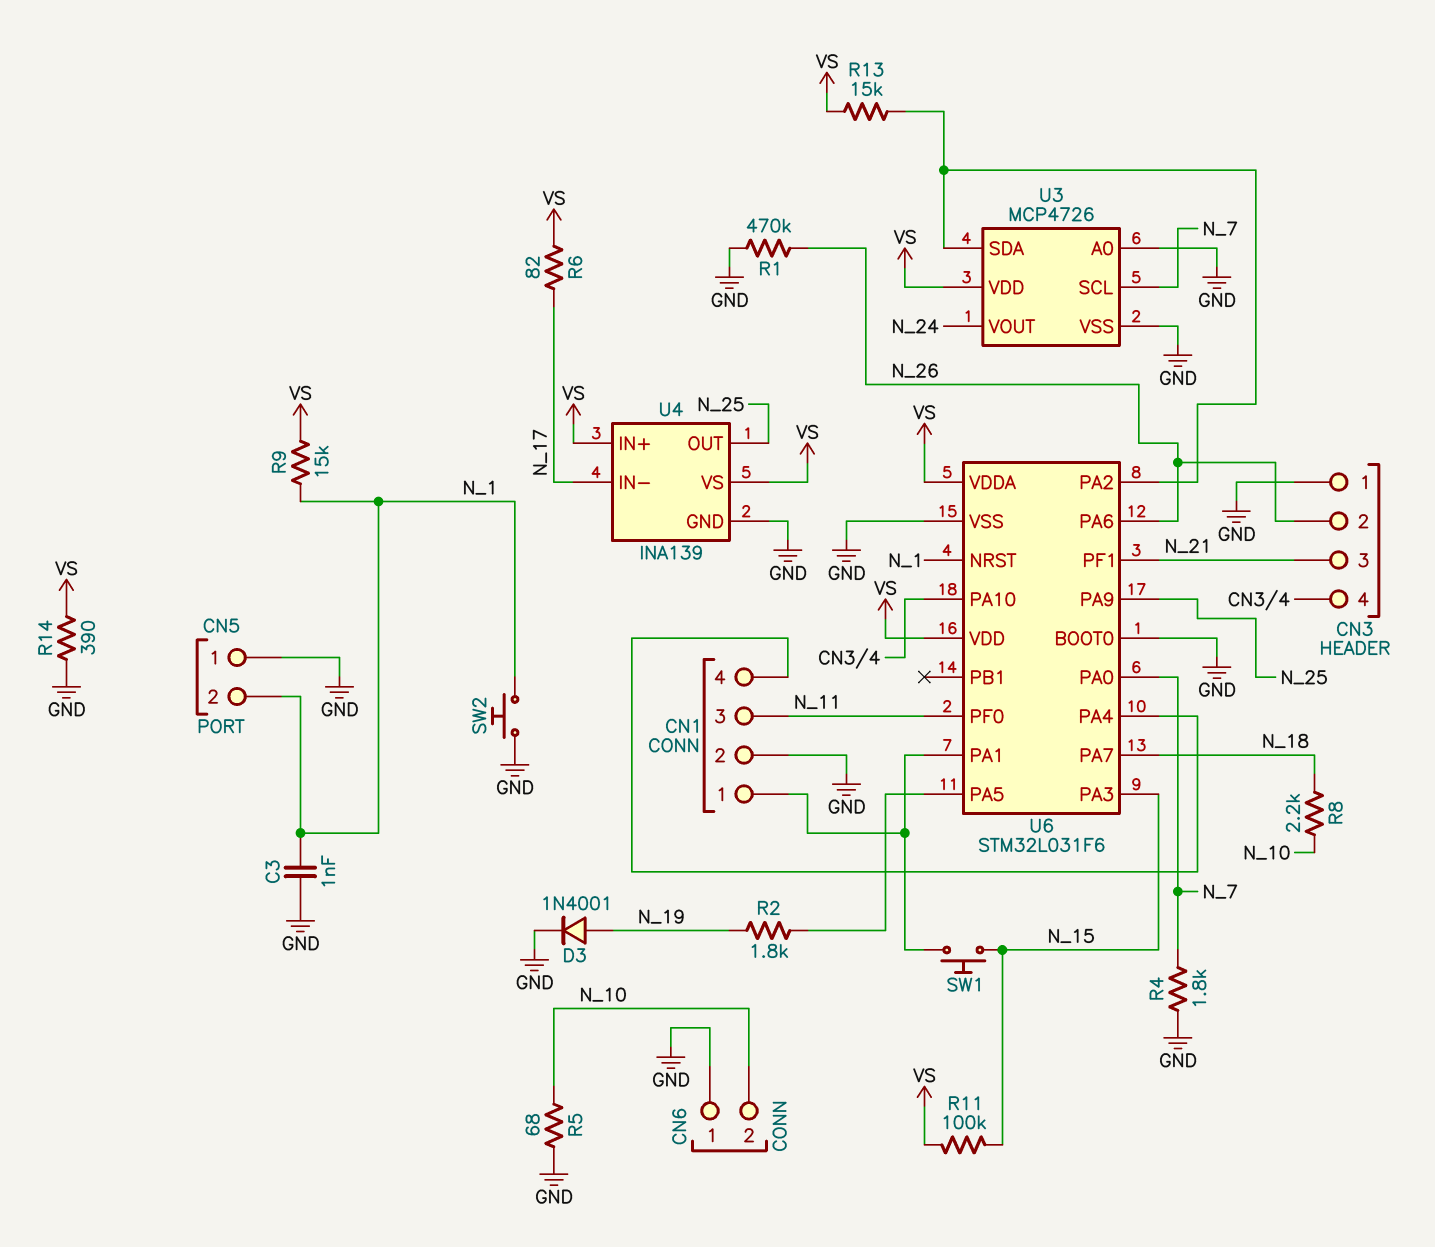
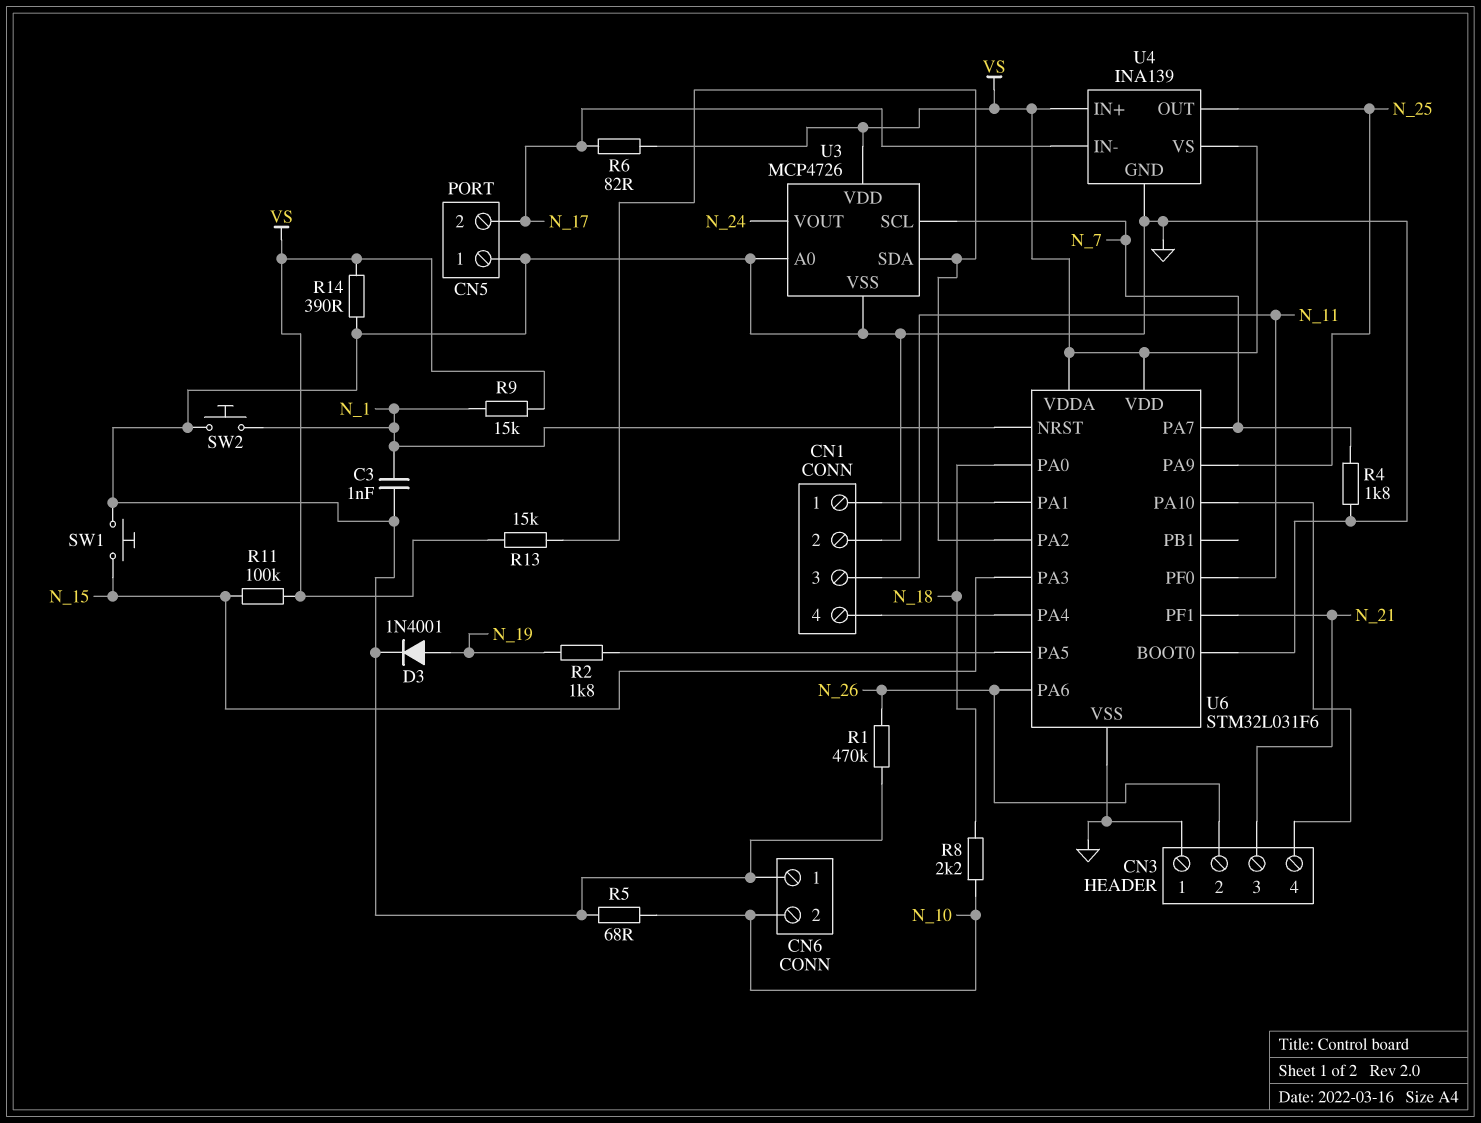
CN5 pin 2: N_1 -> N_17
SW1: button (CN1/1, N_15) -> button (GND, N_15)
U6 pin PA0: N_7 -> N_18
U6 pin PA7: N_18 -> N_7

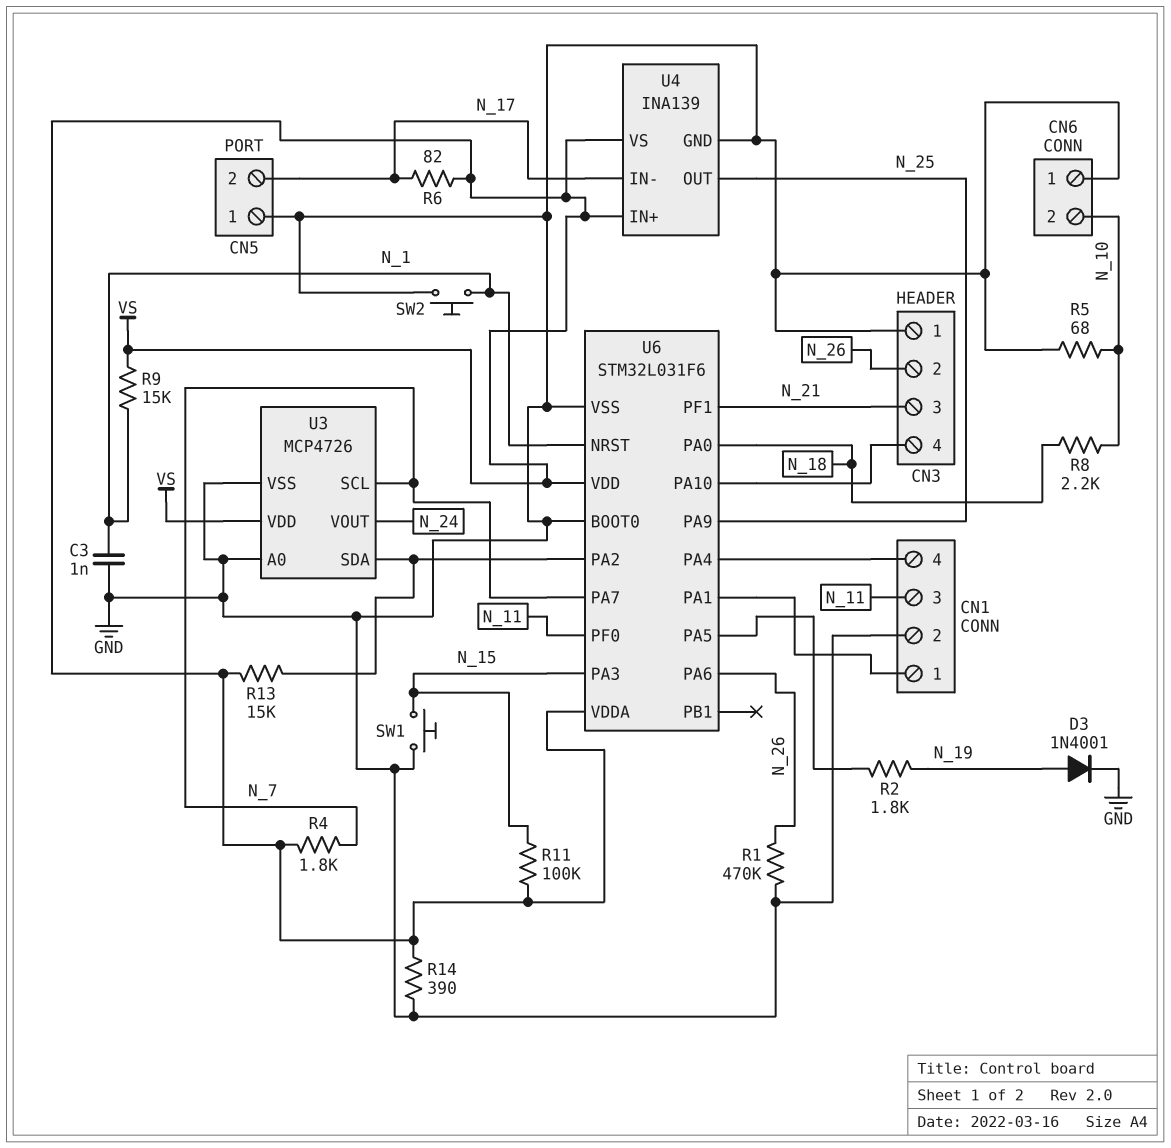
R4: 1.8k (GND, N_7) -> 1.8k (N_7, VS)

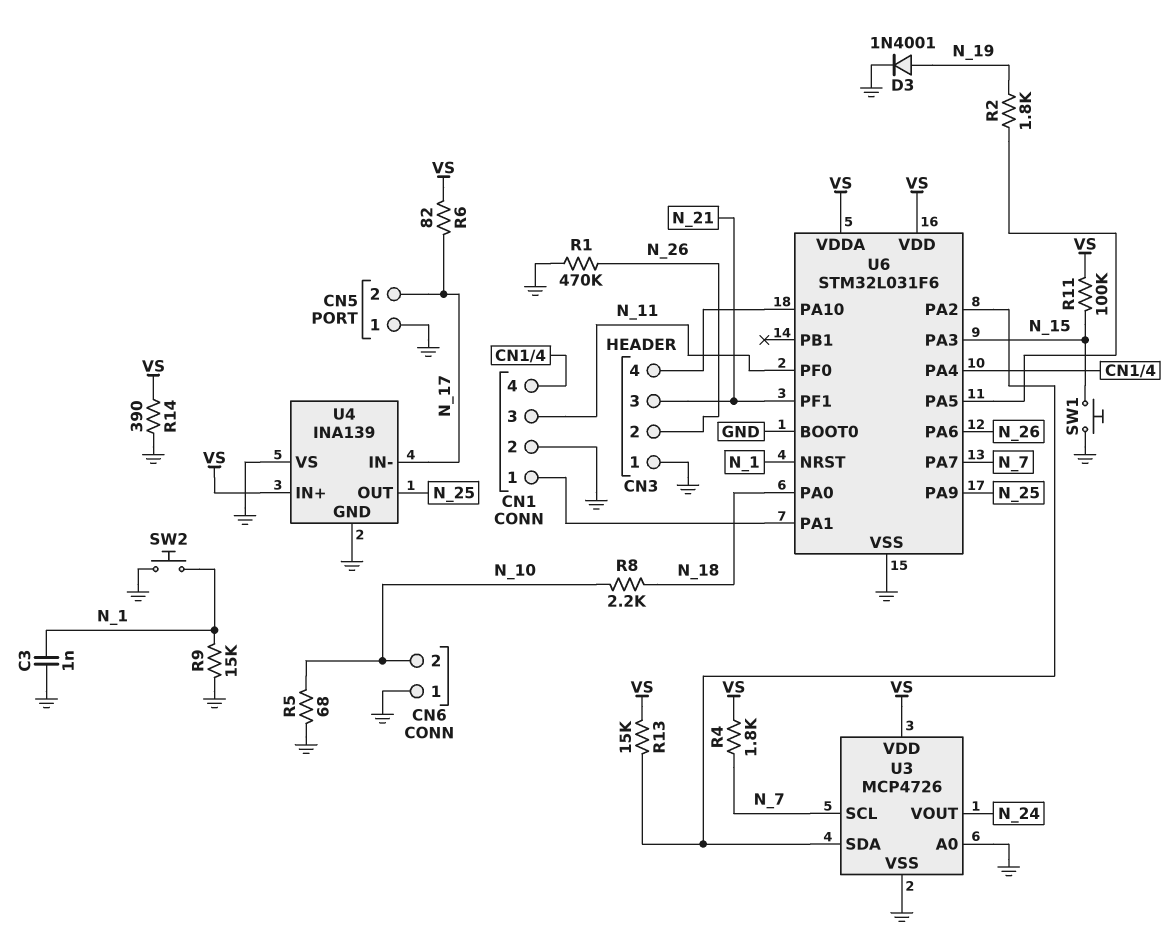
R9: 15k (N_1, VS) -> 15k (GND, N_1)
U4 pin VS: VS -> GND

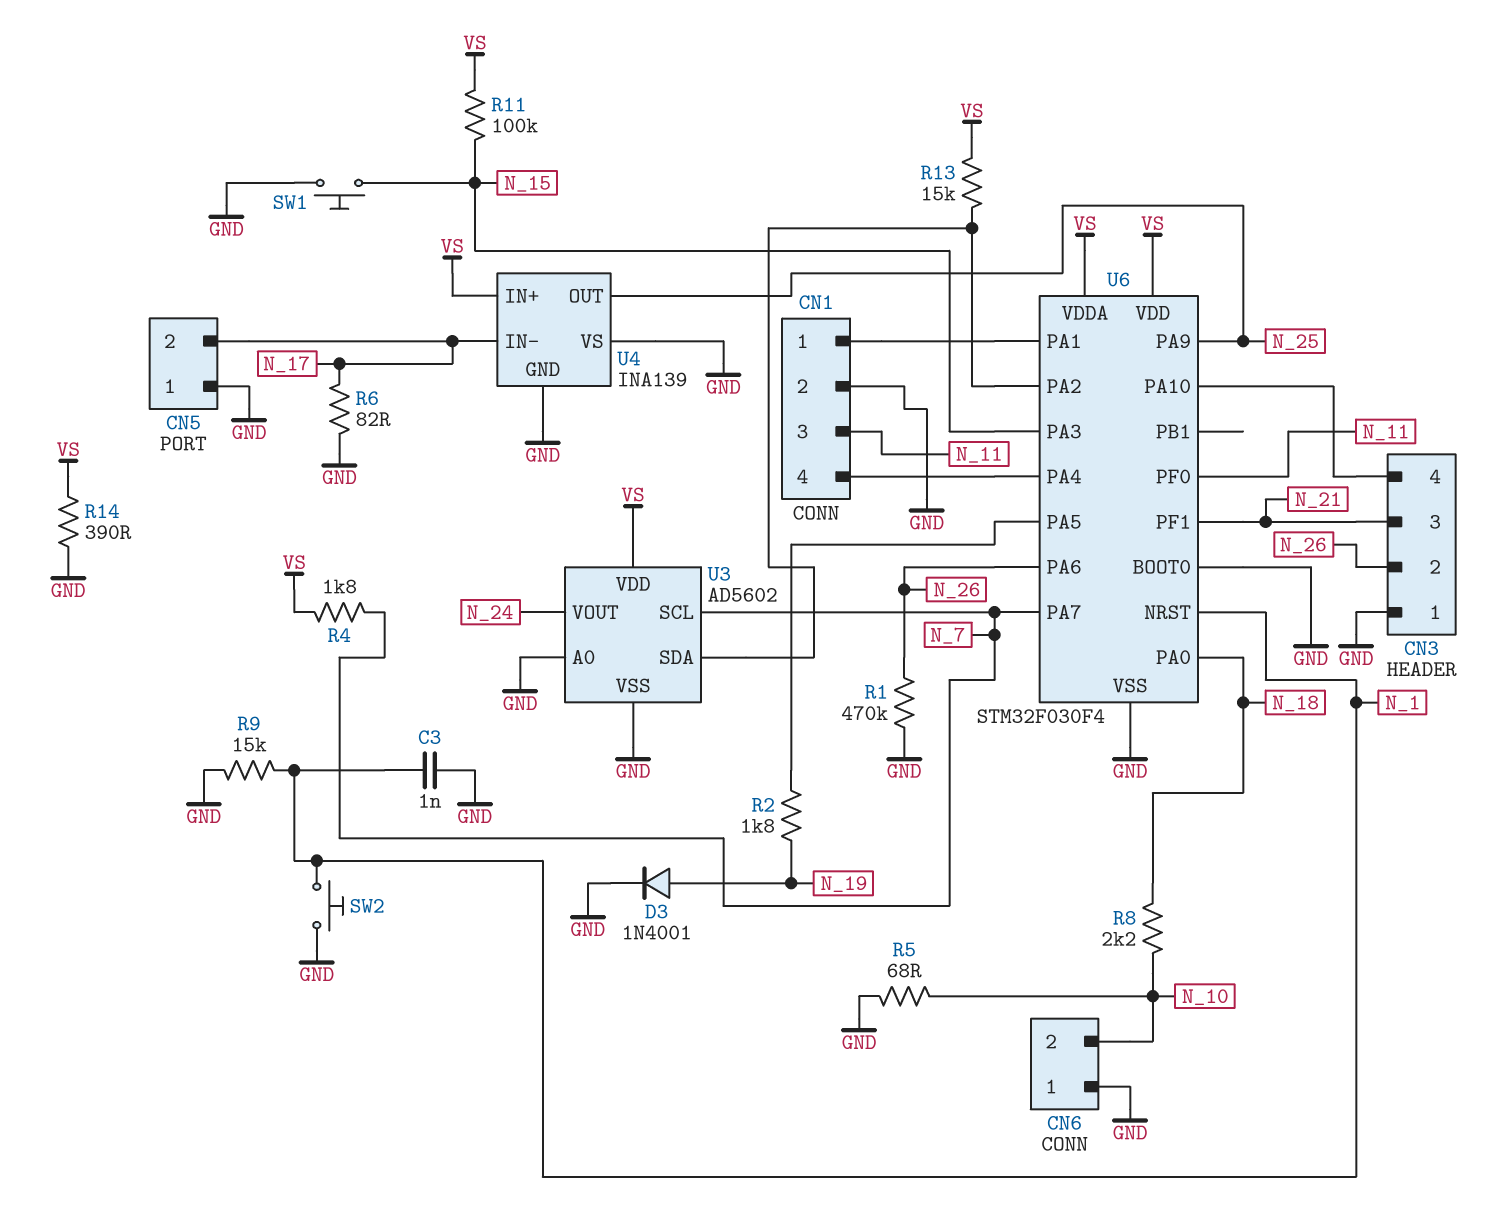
R6: 82 (N_17, VS) -> 82 (GND, N_17)
U3: MCP4726 -> AD5602
U6: STM32L031F6 -> STM32F030F4

